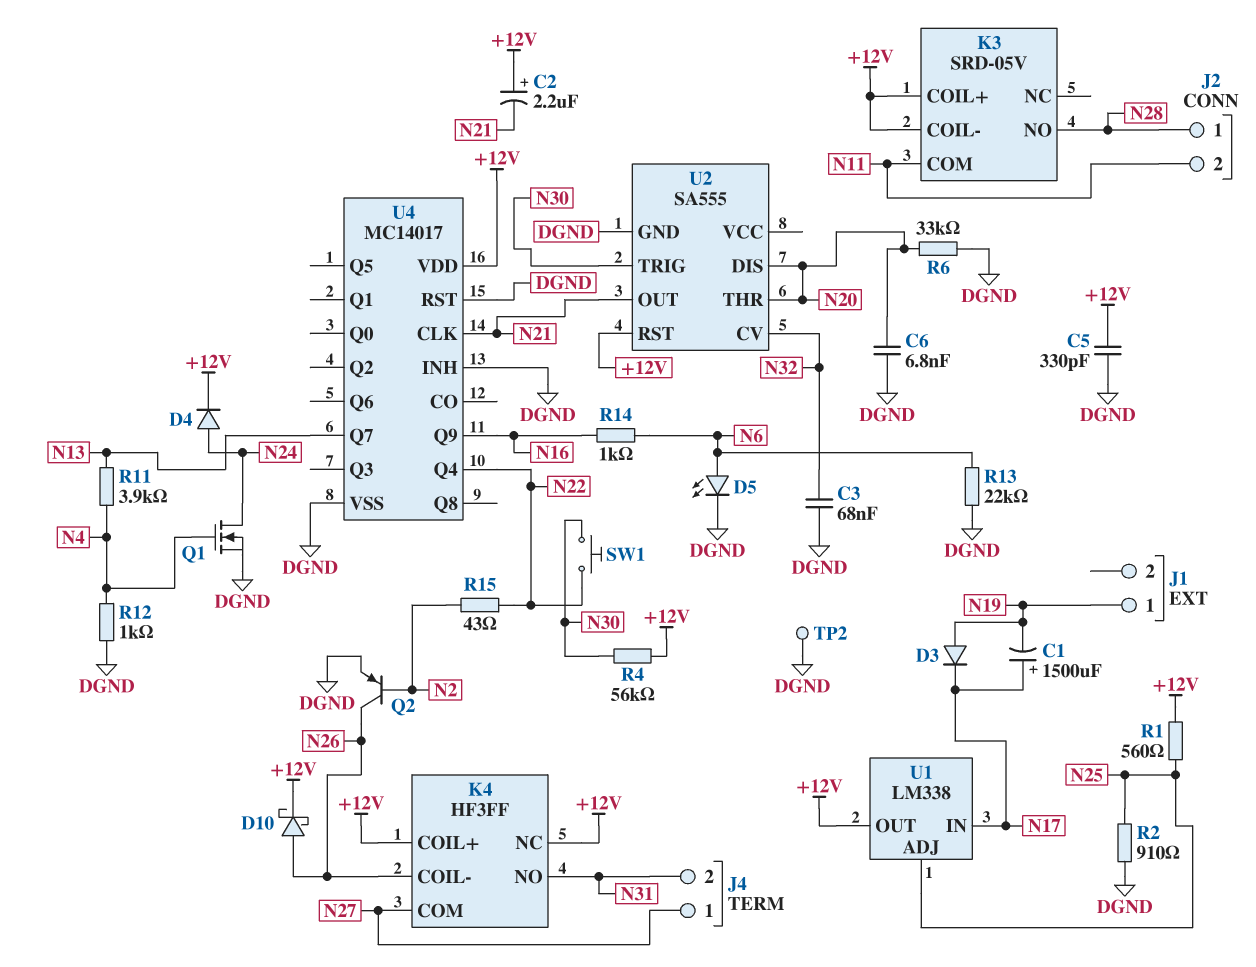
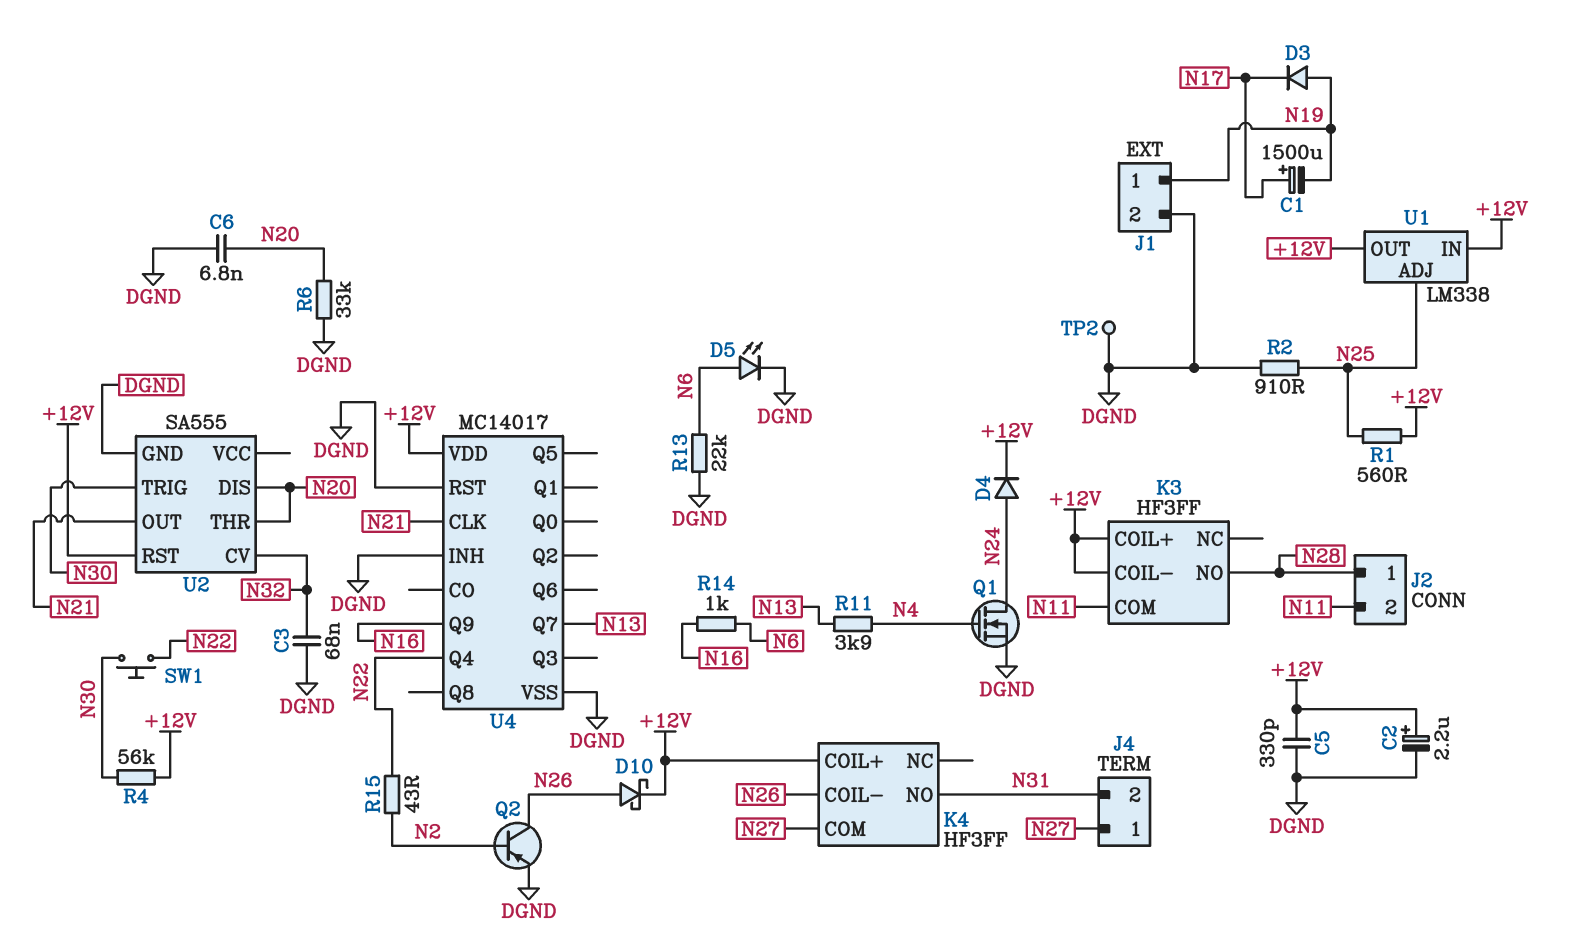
C2: 2.2uF (plus +12V, minus N21) -> 2.2uF (plus +12V, minus DGND)
J1 pin 2: none -> DGND
K3: SRD-05V -> HF3FF
K4 pin NC: +12V -> none
R12: 1k (DGND, N4) -> none
U1 pin IN: N17 -> +12V

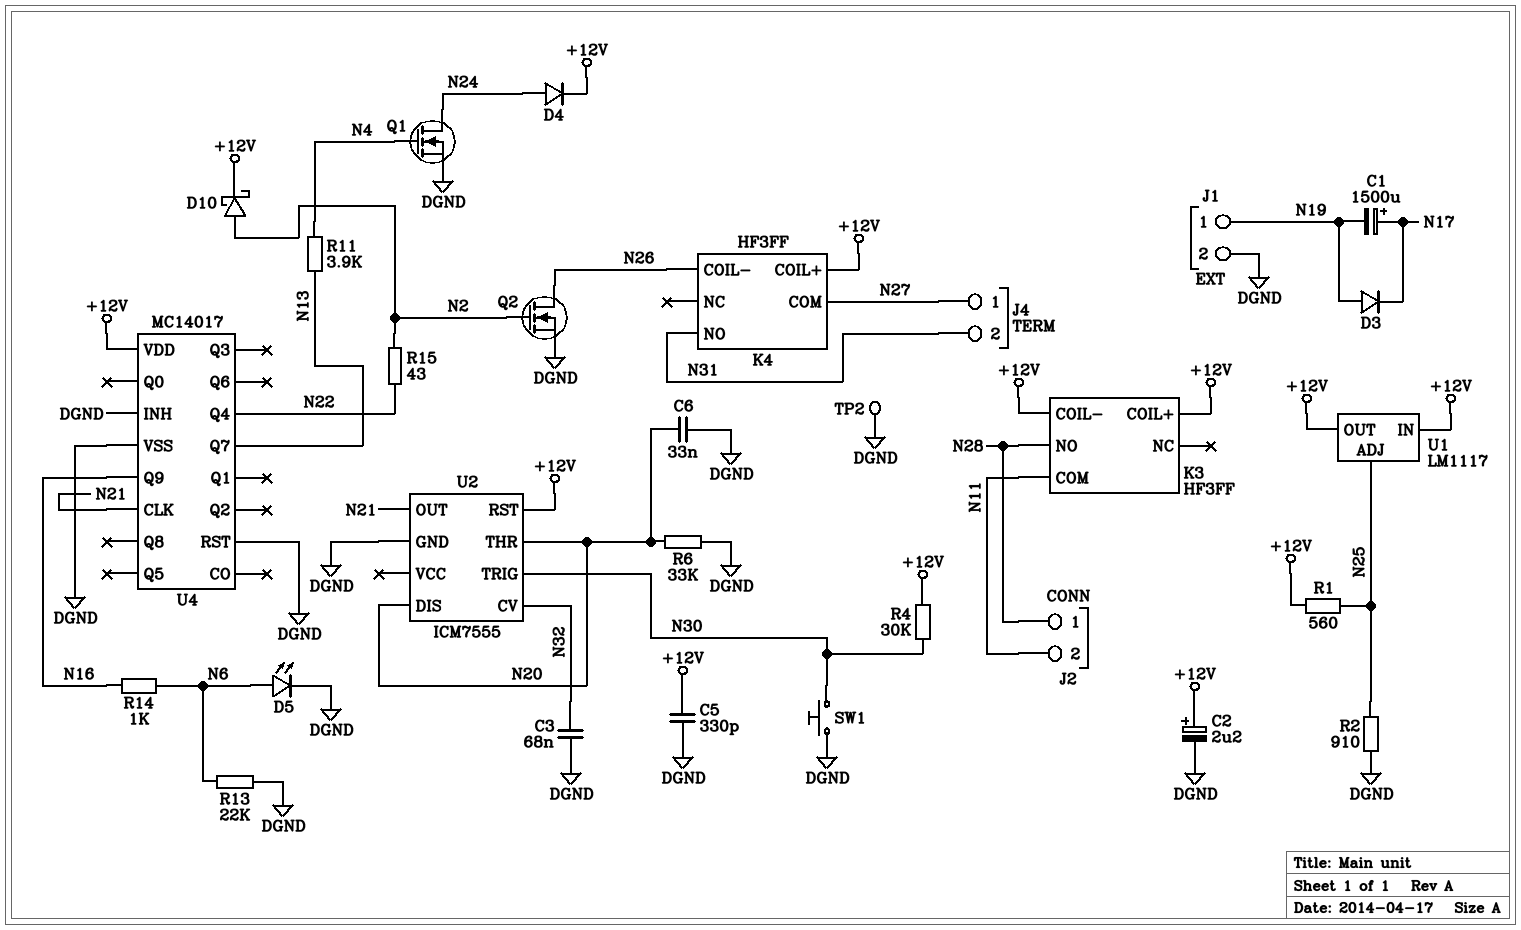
C6: 6.8nF (DGND, N20) -> 33nF (DGND, N20)
D10: schottky (A N26, K +12V) -> schottky (A N2, K +12V)
Q2: PNP (B N2, C N26, E DGND) -> NMOS (G N2, D N26, S DGND)
R4: 56k (+12V, N30) -> 30k (+12V, N30)
SW1: button (N22, N30) -> button (DGND, N30)
U1: LM338 -> LM1117
U2: SA555 -> ICM7555

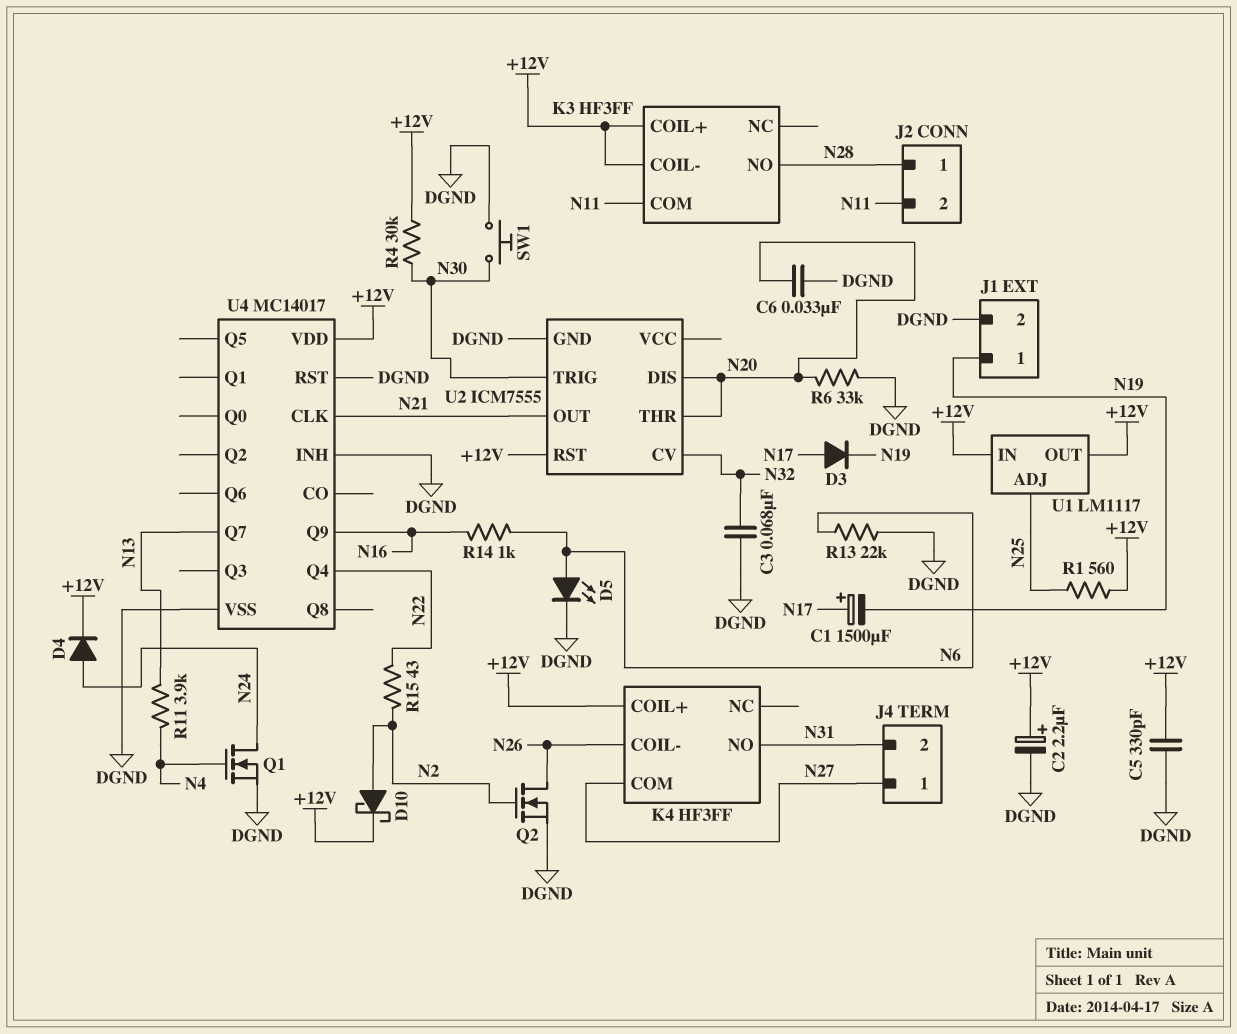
D3: diode (A N19, K N17) -> diode (A N17, K N19)
R2: 910 (DGND, N25) -> none
TP2: test point (DGND) -> none

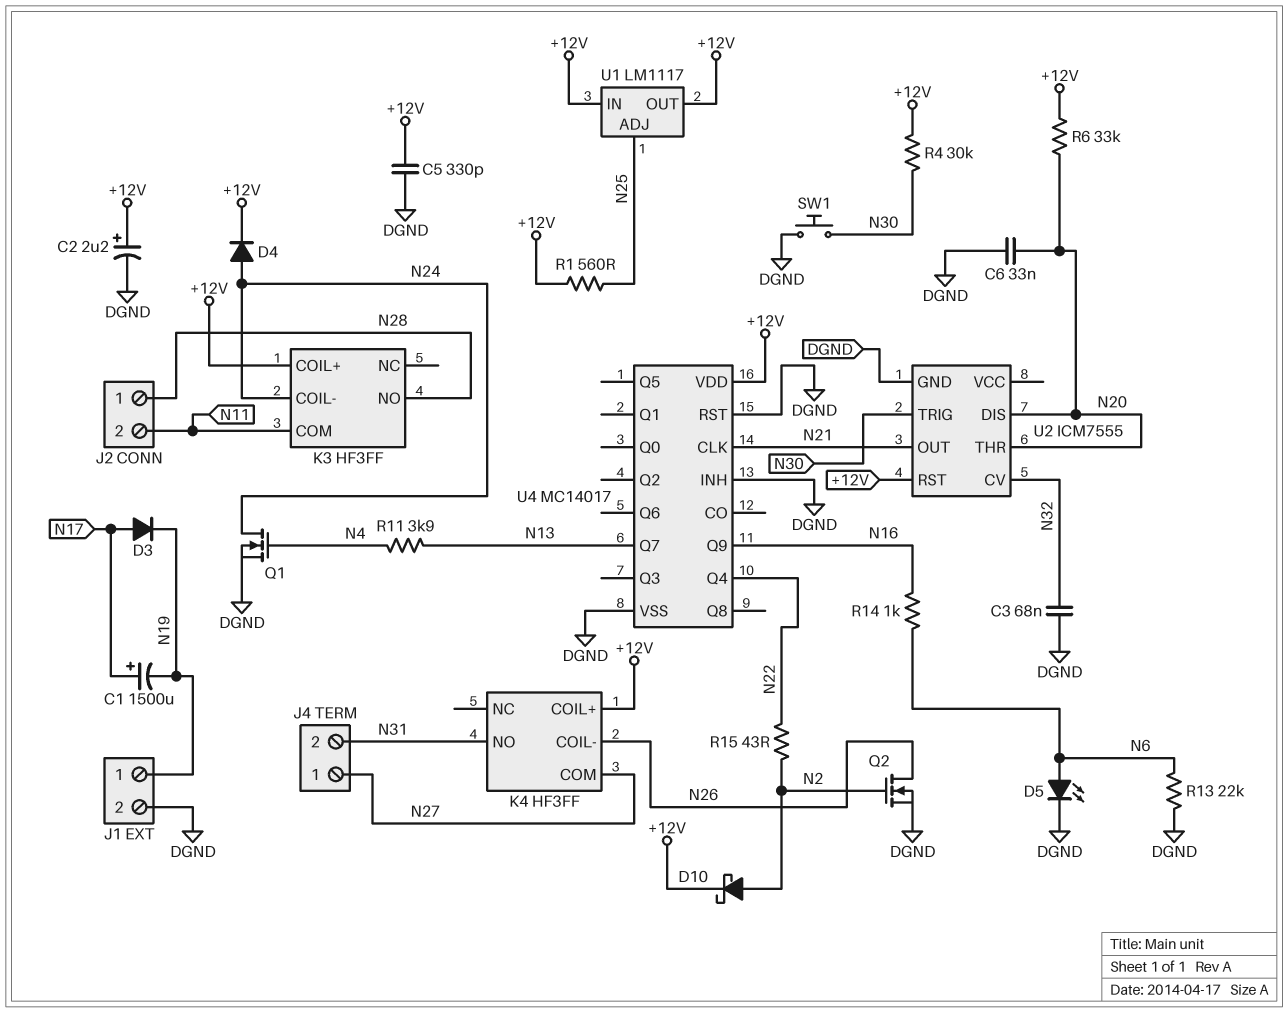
K3 pin COIL-: +12V -> N24
R6: 33k (DGND, N20) -> 33k (+12V, N20)

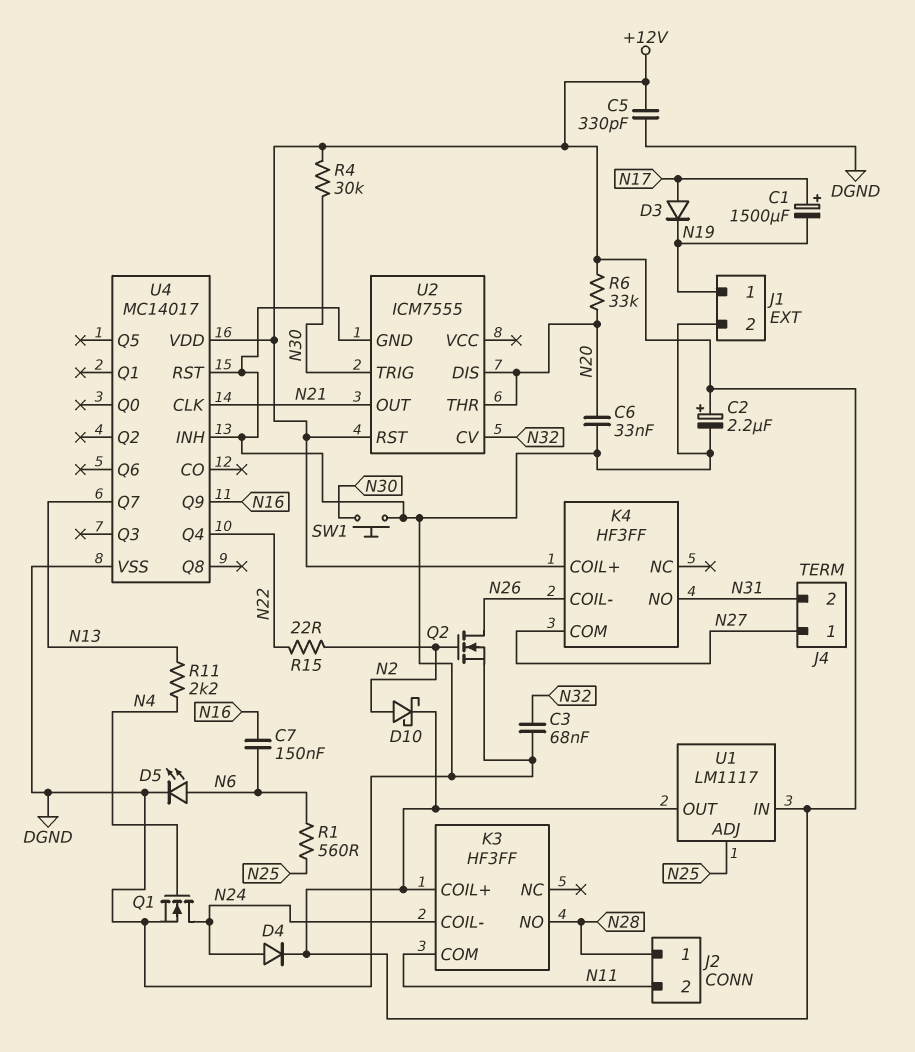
C7: none -> 150nF (N6, N16)
R1: 560 (+12V, N25) -> 560 (N6, N25)
R11: 3.9k (N4, N13) -> 2.2k (N4, N13)
R13: 22k (DGND, N6) -> none
R14: 1k (N6, N16) -> none
R15: 43 (N2, N22) -> 22 (N2, N22)

